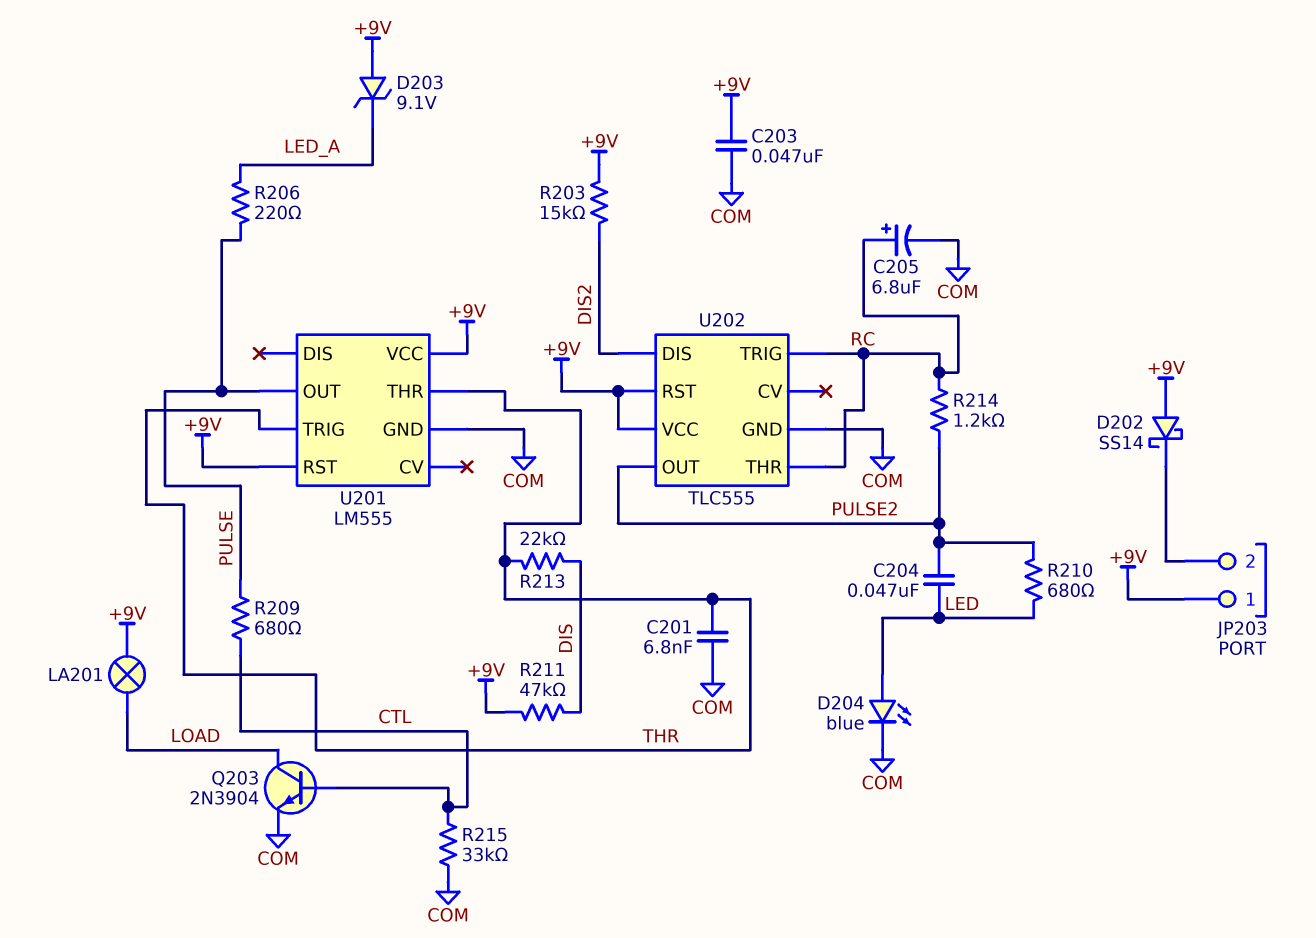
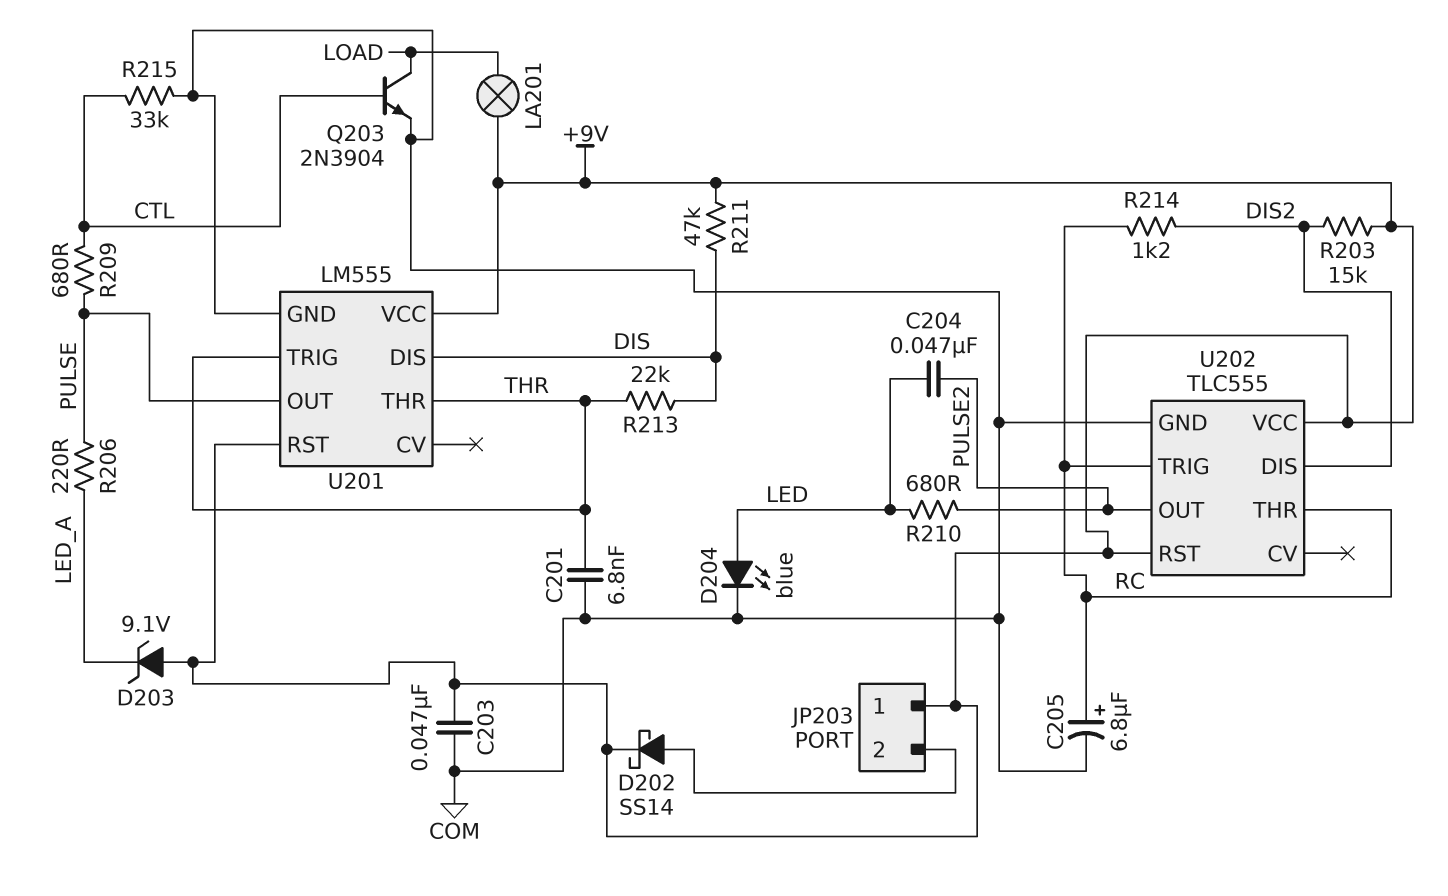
D202: schottky SS14 (A +9V, K JP203/2) -> schottky SS14 (A JP203/2, K +9V)
R214: 1.2k (PULSE2, RC) -> 1.2k (DIS2, RC)
U201 pin DIS: none -> DIS

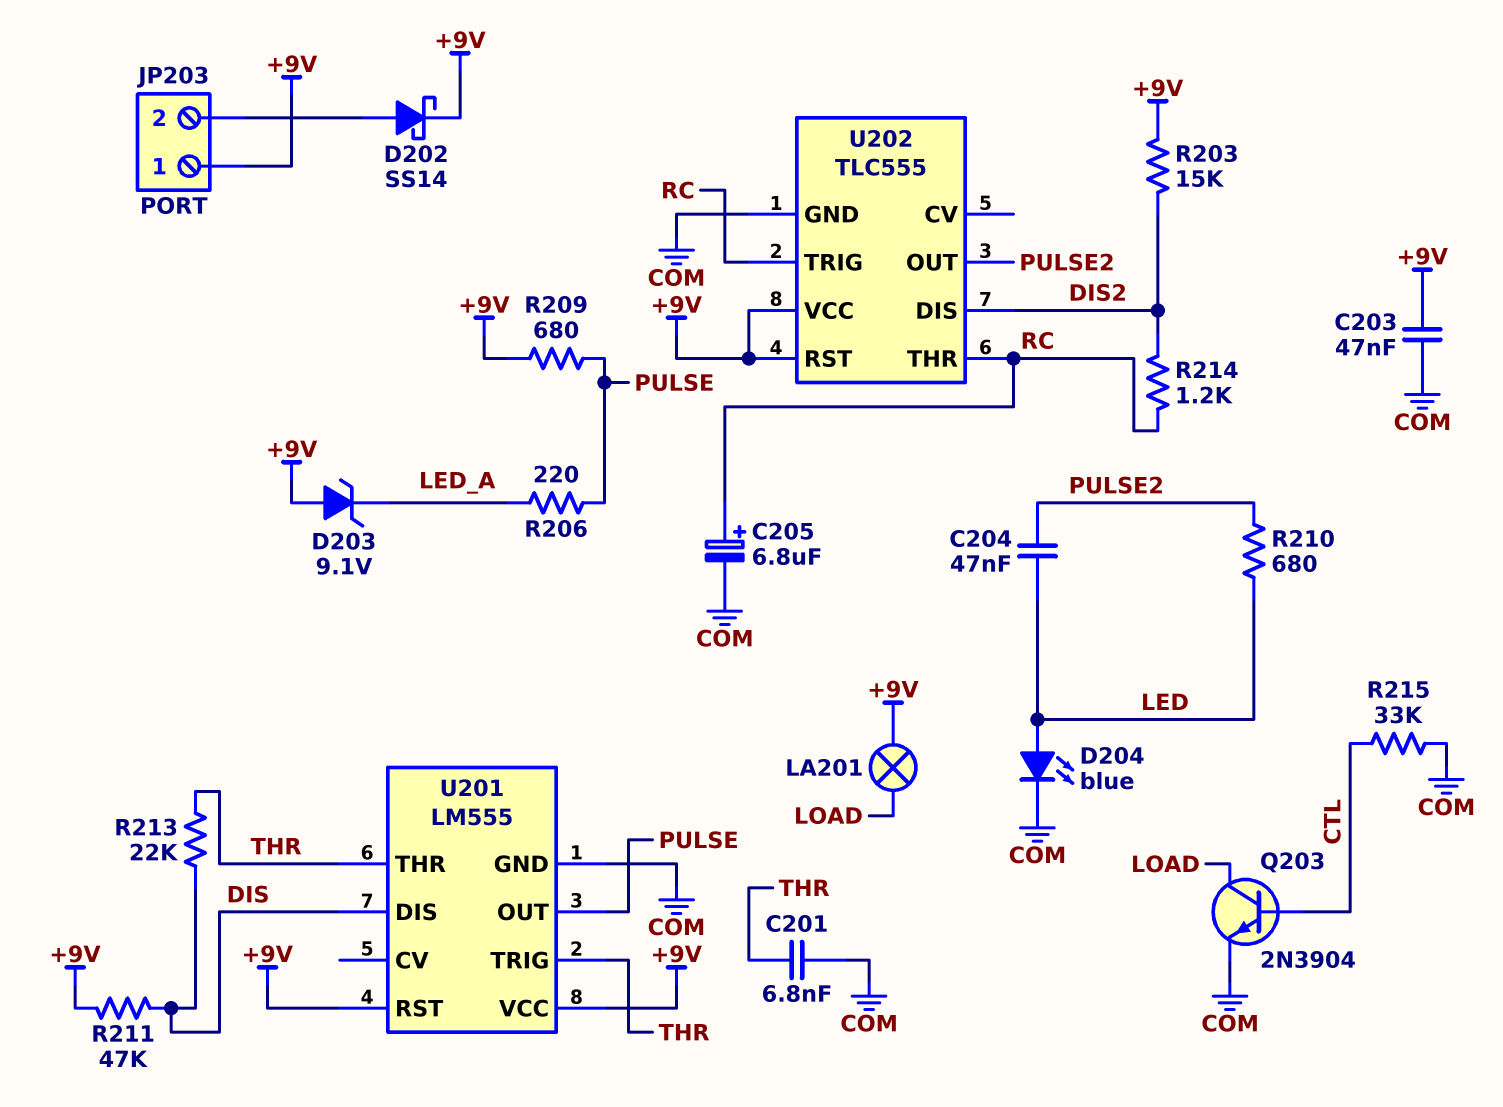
R209: 680 (CTL, PULSE) -> 680 (+9V, PULSE)

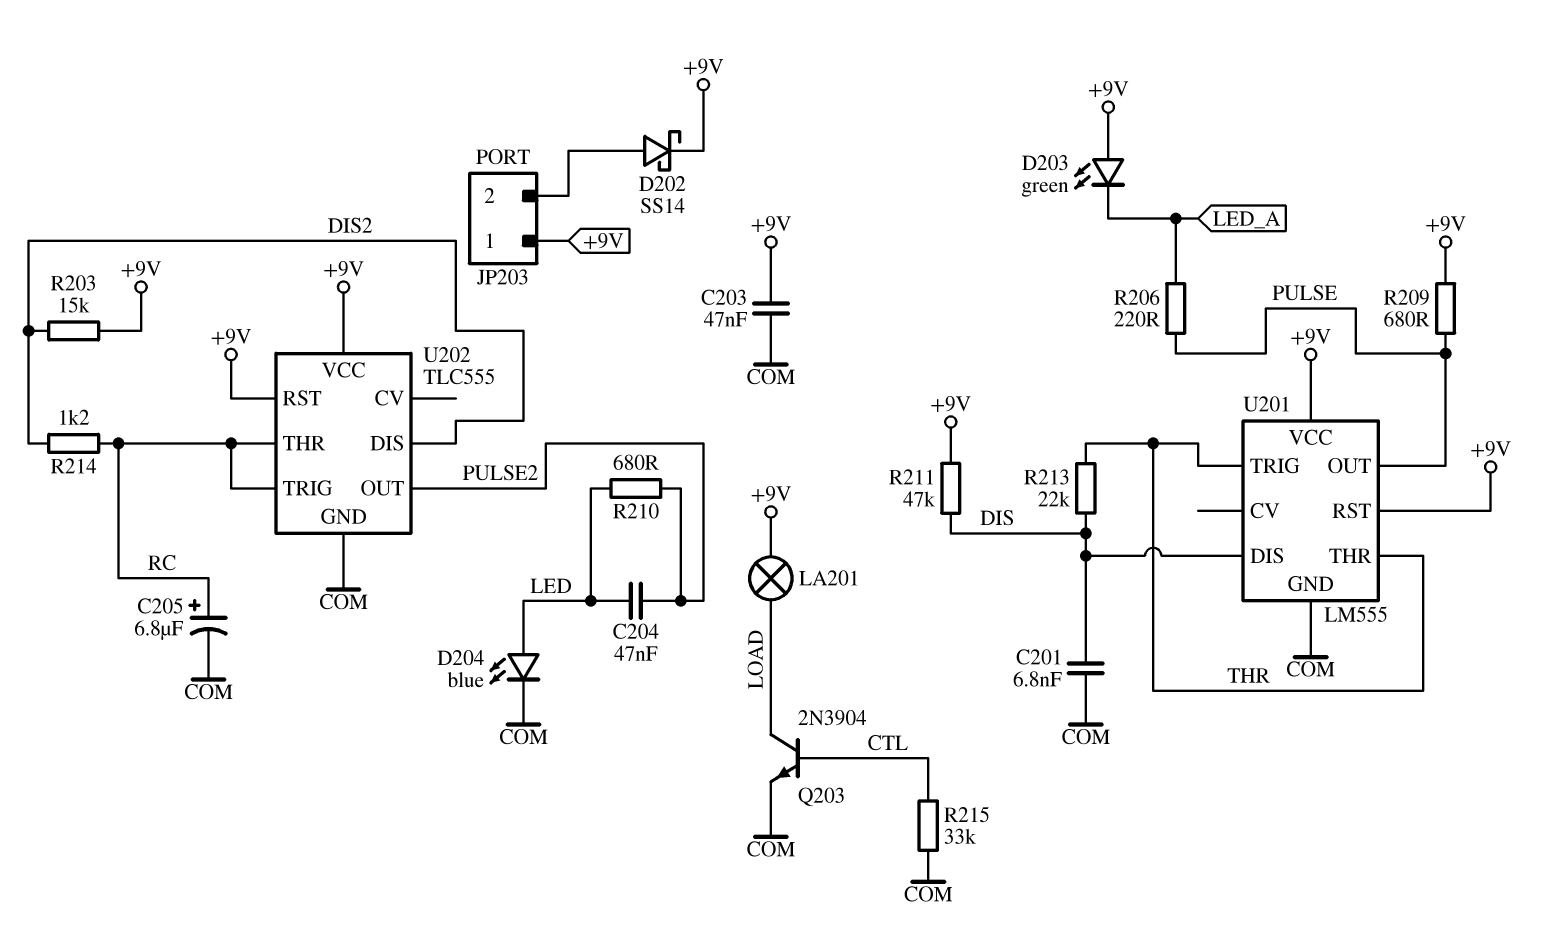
C201: 6.8nF (COM, THR) -> 6.8nF (COM, DIS)
D203: zener 9.1V (A +9V, K LED_A) -> LED green (A +9V, K LED_A)

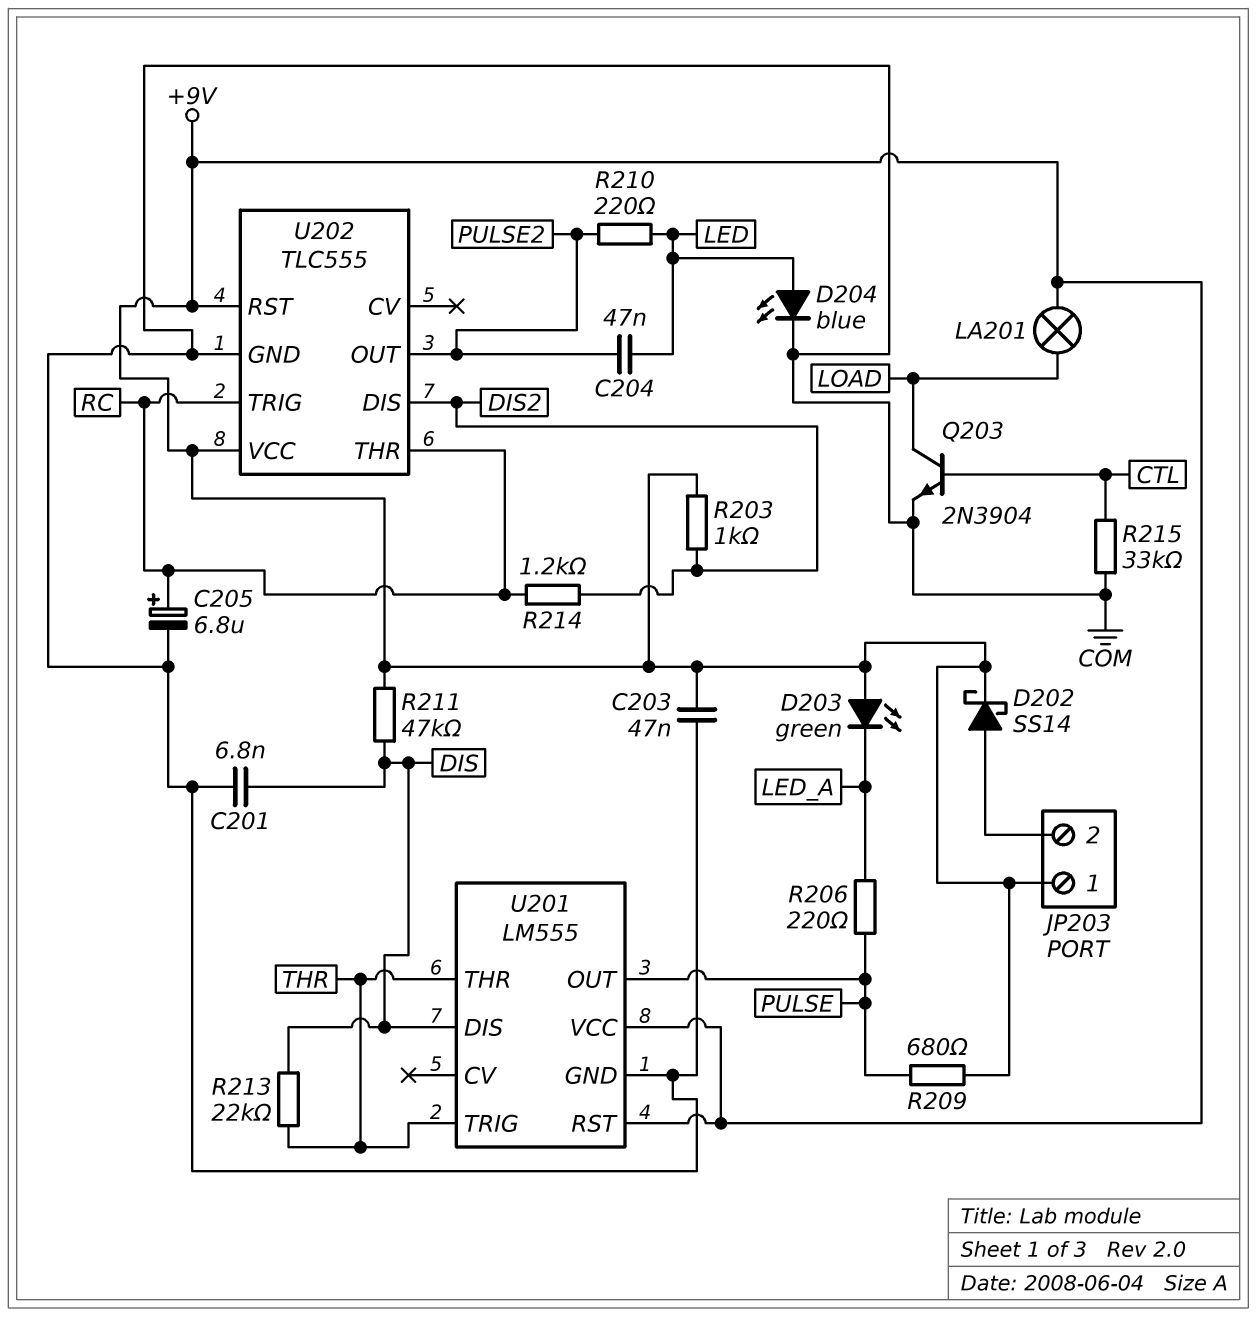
R203: 15k (+9V, DIS2) -> 1k (+9V, DIS2)
R210: 680 (LED, PULSE2) -> 220 (LED, PULSE2)

